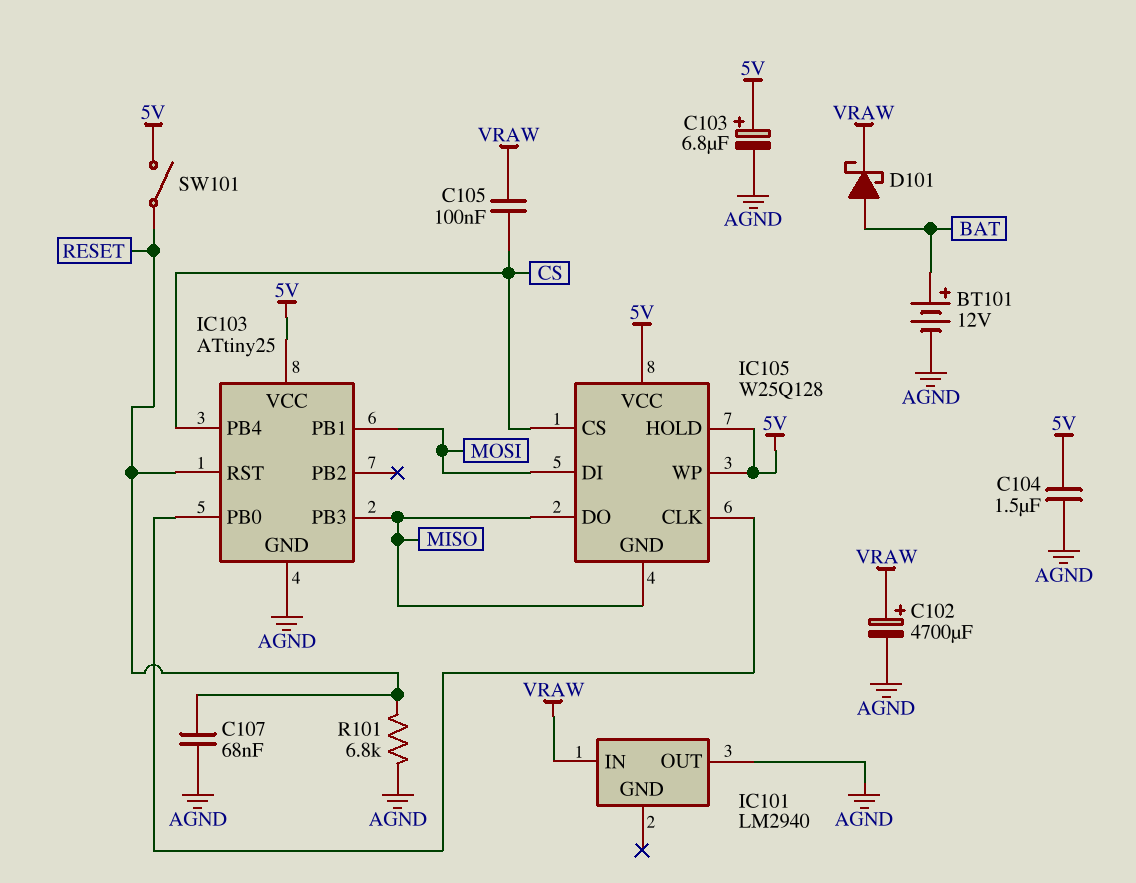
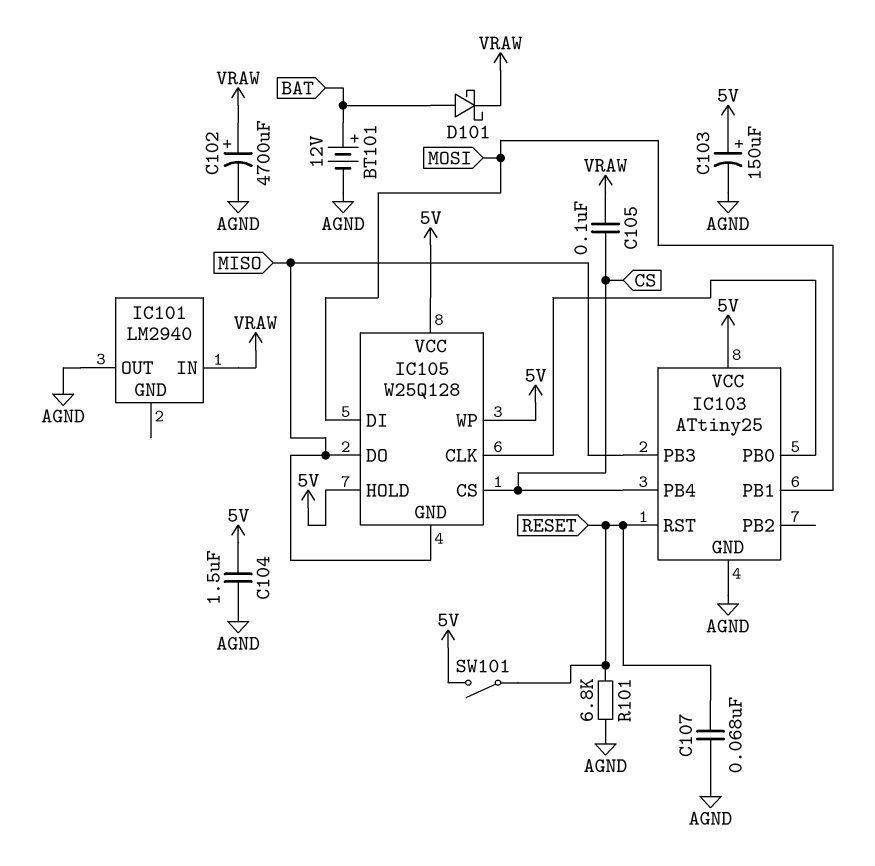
C103: 6.8uF (plus 5V, minus AGND) -> 150uF (plus 5V, minus AGND)

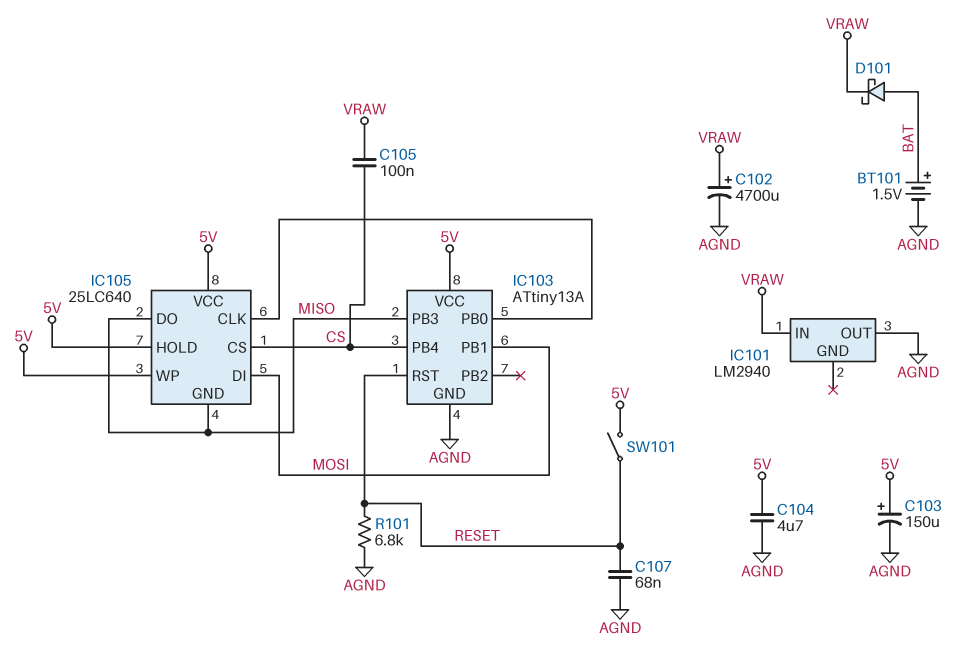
BT101: 12V (plus BAT, minus AGND) -> 1.5V (plus BAT, minus AGND)
C104: 1.5uF (5V, AGND) -> 4.7uF (5V, AGND)
IC103: ATtiny25 -> ATtiny13A
IC105: W25Q128 -> 25LC640

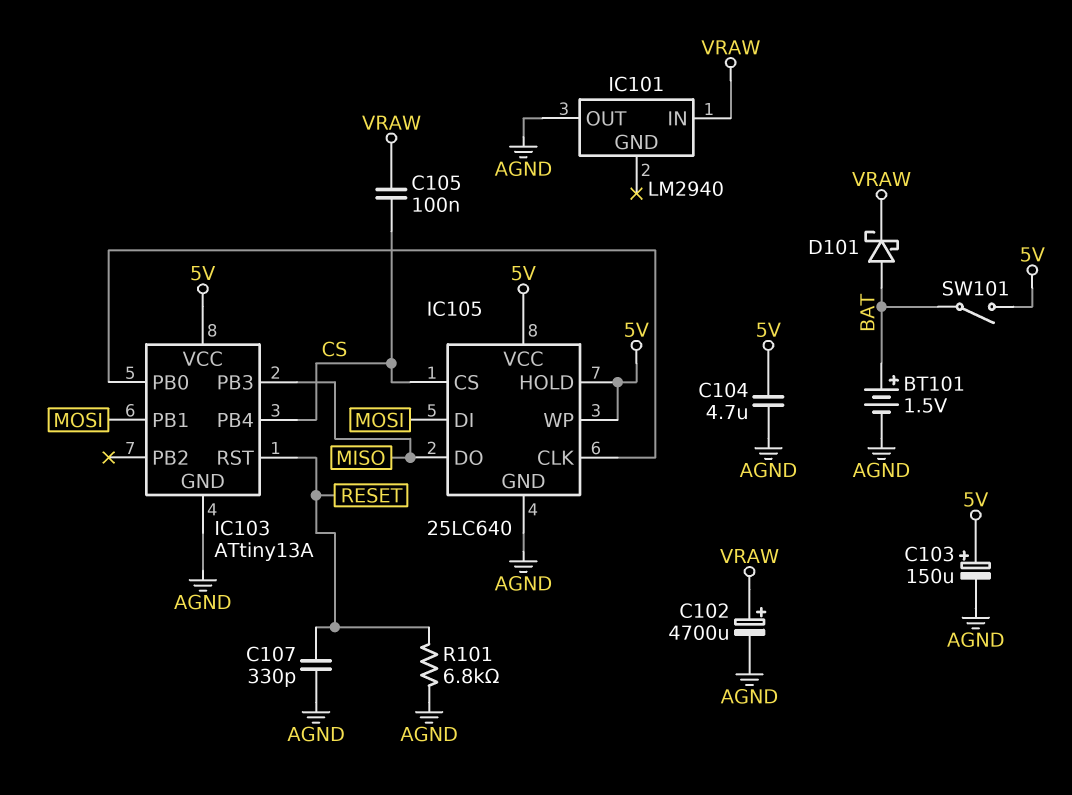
C107: 68nF (AGND, RESET) -> 330pF (AGND, RESET)
IC105 pin GND: MISO -> AGND
SW101: switch (5V, RESET) -> switch (5V, BAT)

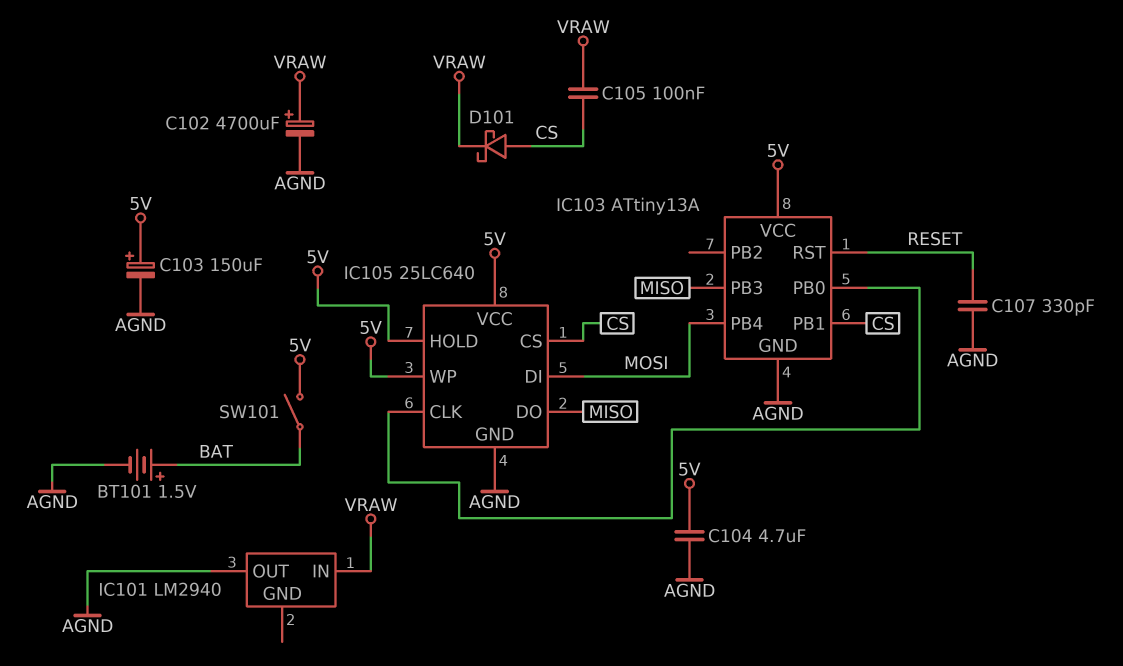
D101: schottky (A BAT, K VRAW) -> schottky (A CS, K VRAW)
IC103 pin PB1: MOSI -> CS
IC103 pin PB4: CS -> MOSI
R101: 6.8k (AGND, RESET) -> none

